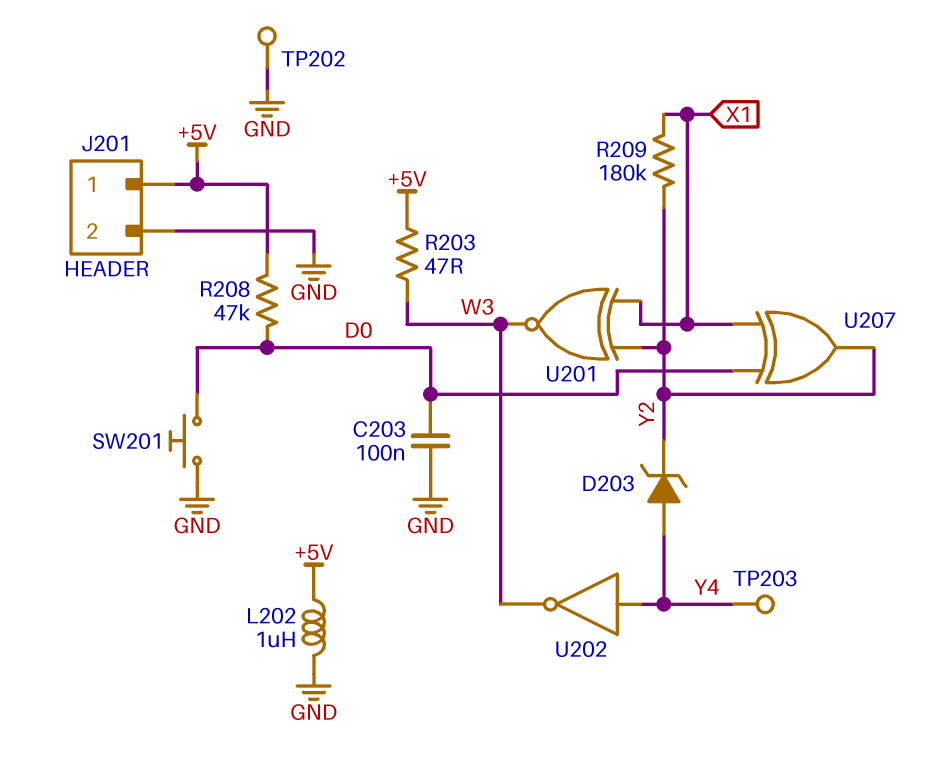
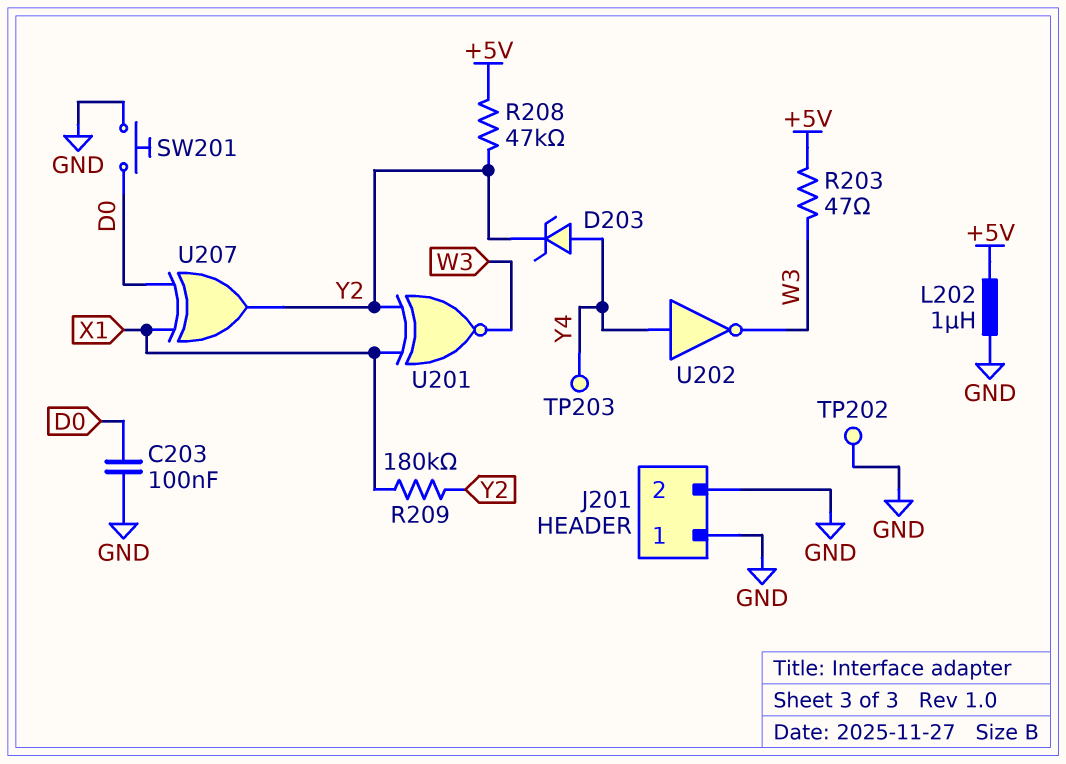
J201 pin 1: +5V -> GND
R208: 47k (+5V, D0) -> 47k (+5V, Y2)

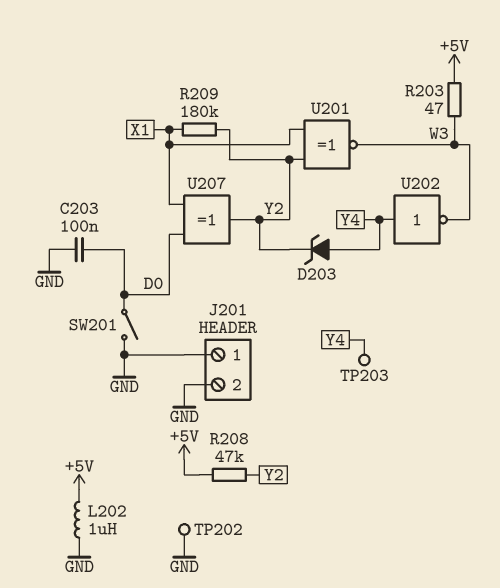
SW201: button (D0, GND) -> switch (D0, GND)

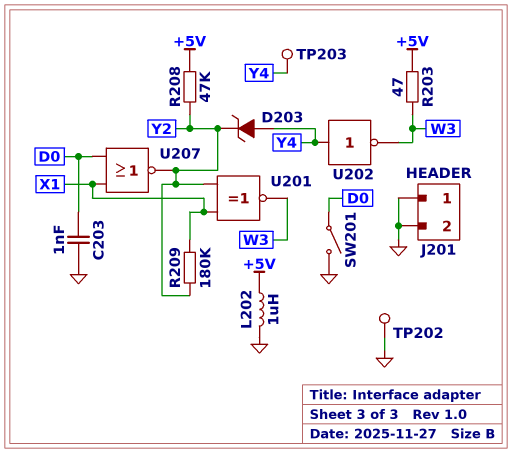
C203: 100nF (D0, GND) -> 1nF (D0, GND)
U207: XOR (in D0, in X1, out Y2) -> NOR (in D0, in X1, out Y2)

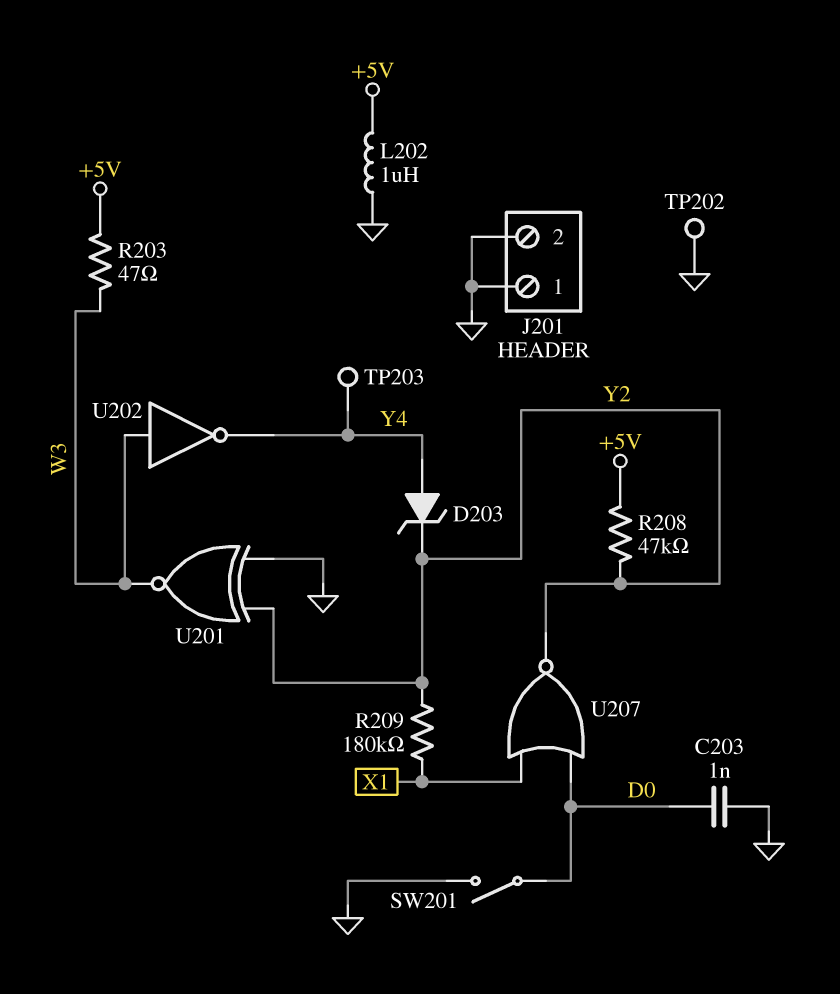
U201: XNOR (in X1, in Y2, out W3) -> XNOR (in GND, in Y2, out W3)
U202: NOT (in Y4, out W3) -> NOT (in W3, out Y4)

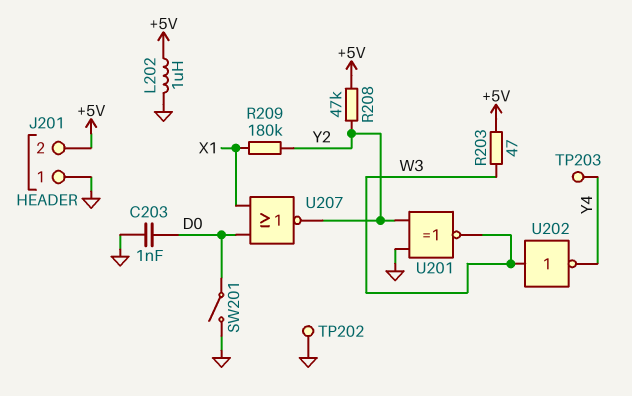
D203: zener (A Y4, K Y2) -> none
J201 pin 2: GND -> +5V

